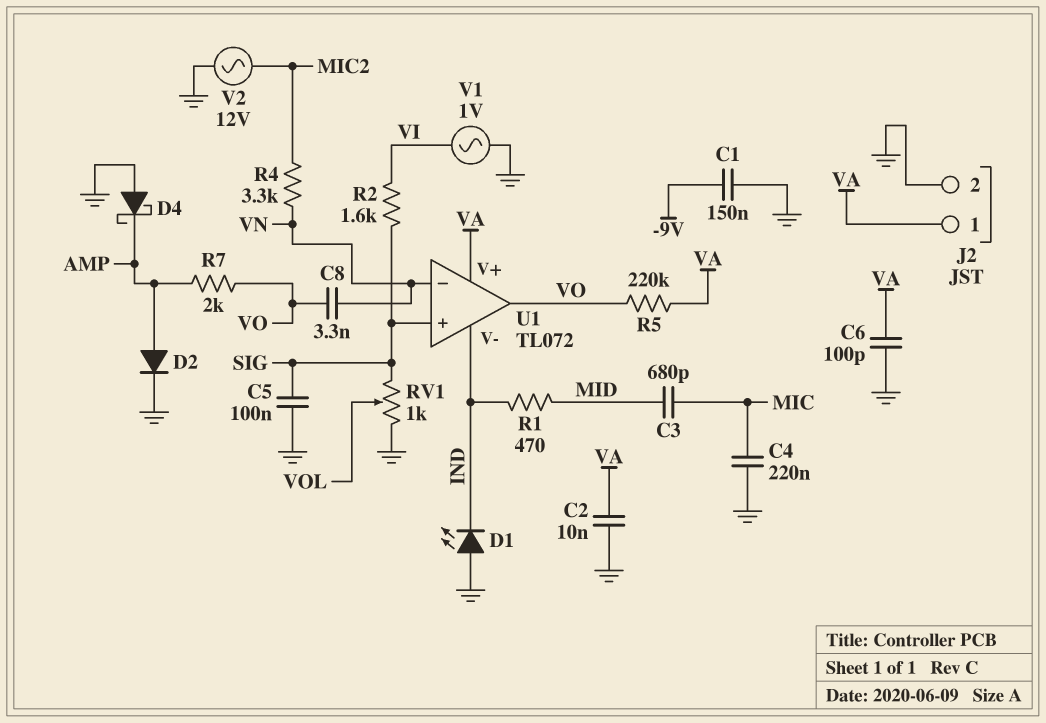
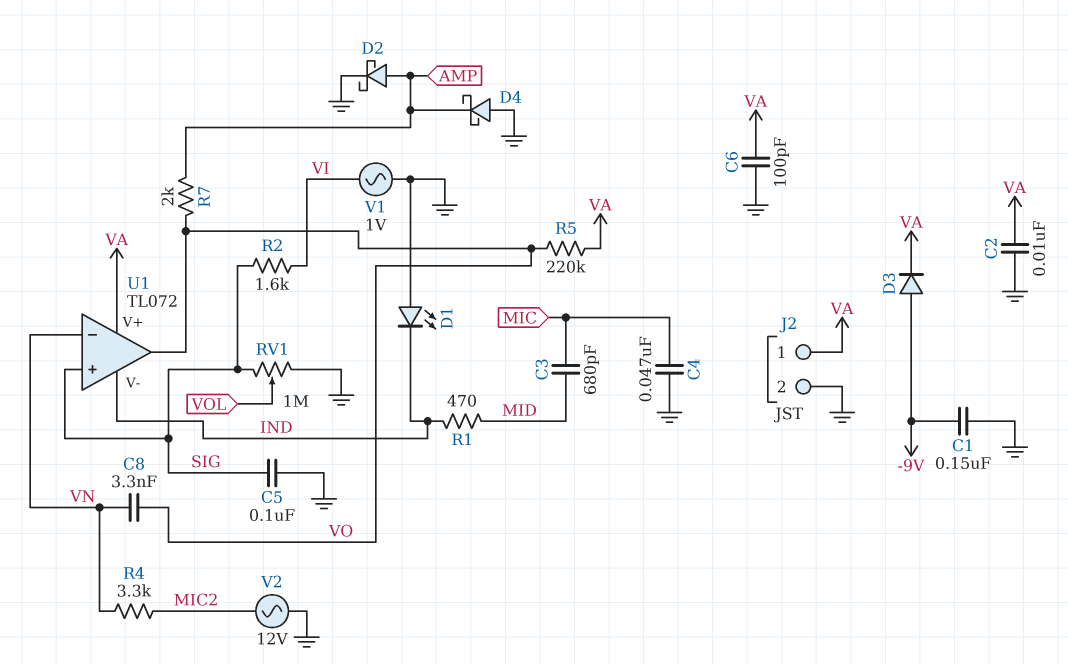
C4: 220nF (GND, MIC) -> 47nF (GND, MIC)
D2: diode (A AMP, K GND) -> schottky (A AMP, K GND)
D3: none -> diode (A -9V, K VA)
RV1: 1k (GND, SIG, wiper VOL) -> 1M (GND, SIG, wiper VOL)

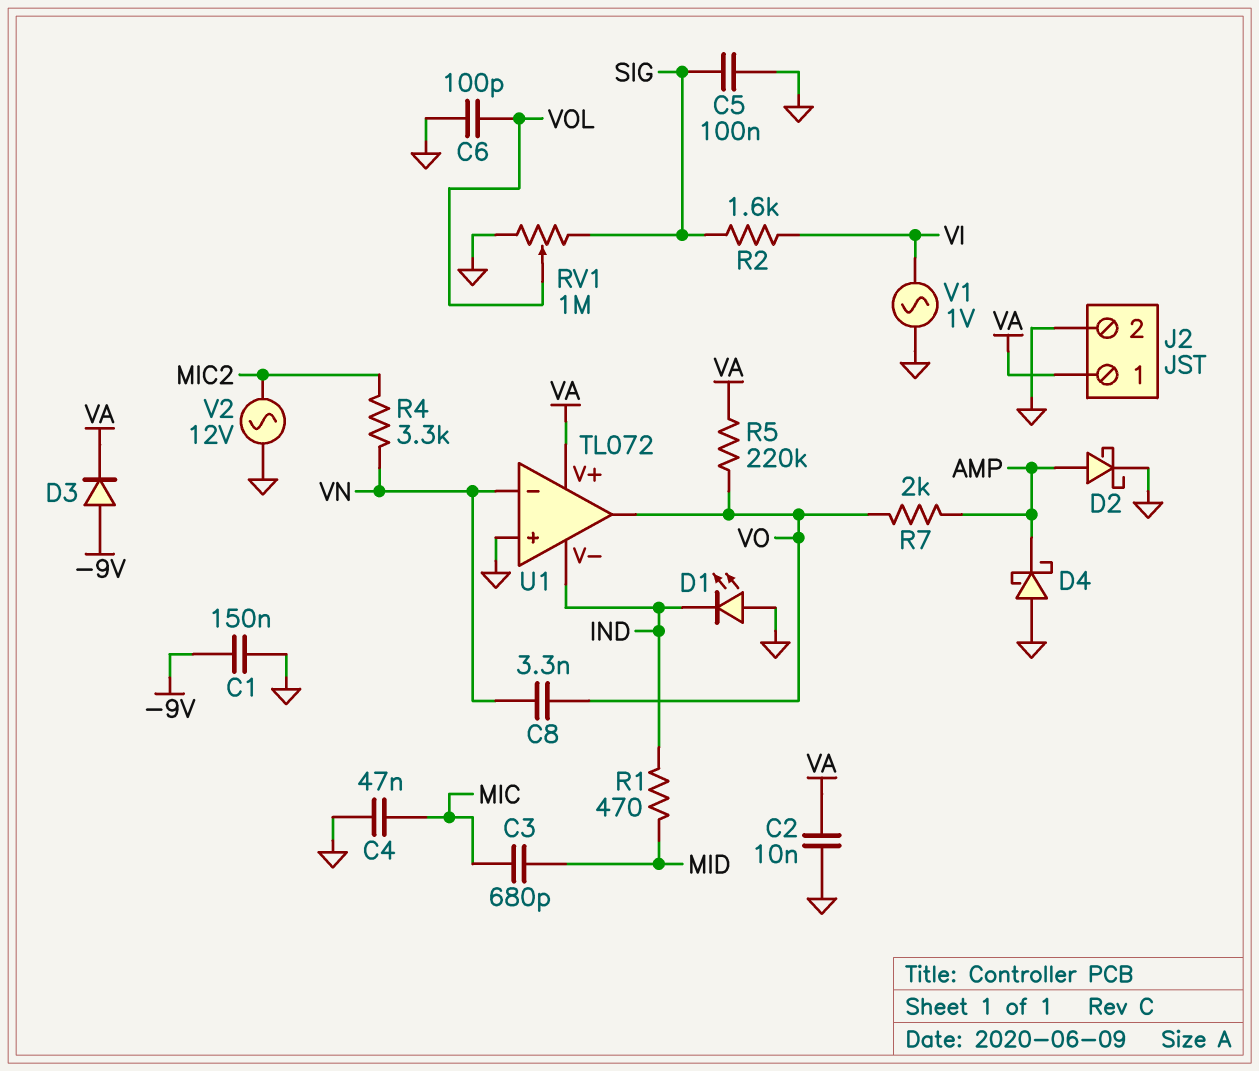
C6: 100pF (GND, VA) -> 100pF (GND, VOL)
U1 pin in+: SIG -> GND

